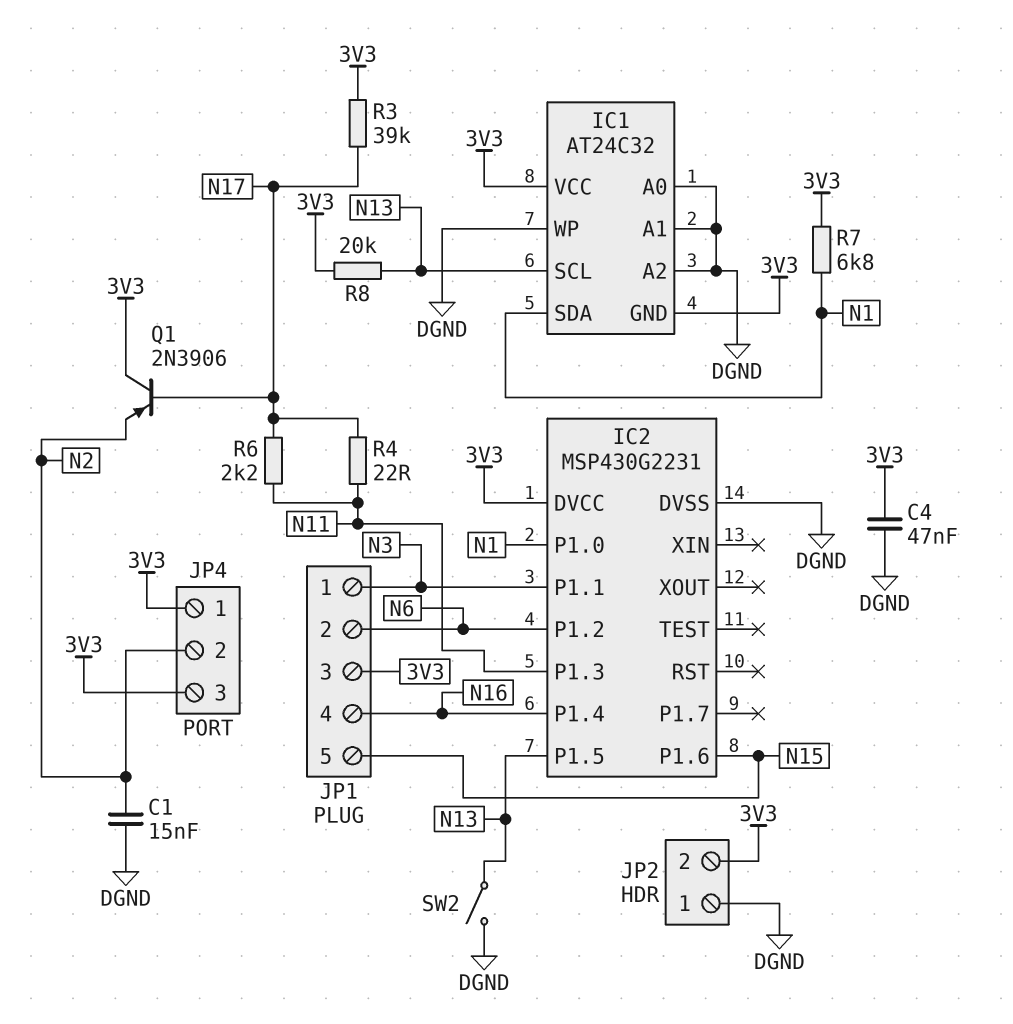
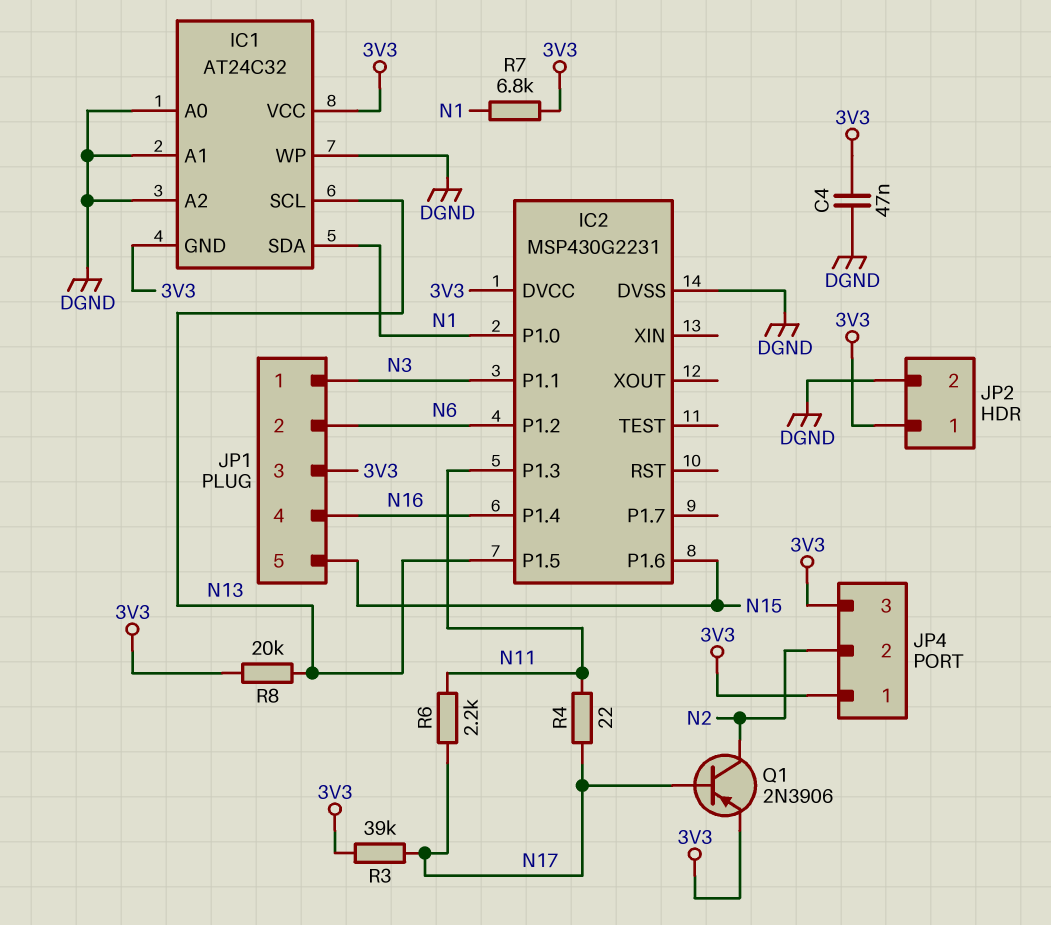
C1: 15nF (DGND, N2) -> none
JP2 pin 1: DGND -> 3V3
JP2 pin 2: 3V3 -> DGND
Q1: PNP 2N3906 (B N17, C 3V3, E N2) -> PNP 2N3906 (B N17, C N2, E 3V3)
SW2: switch (DGND, N13) -> none

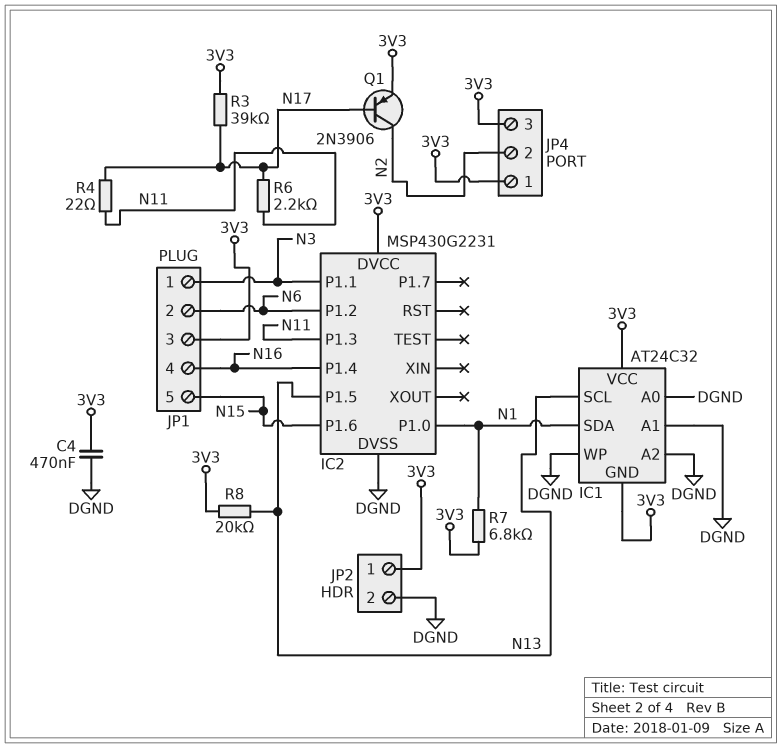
C4: 47nF (3V3, DGND) -> 470nF (3V3, DGND)

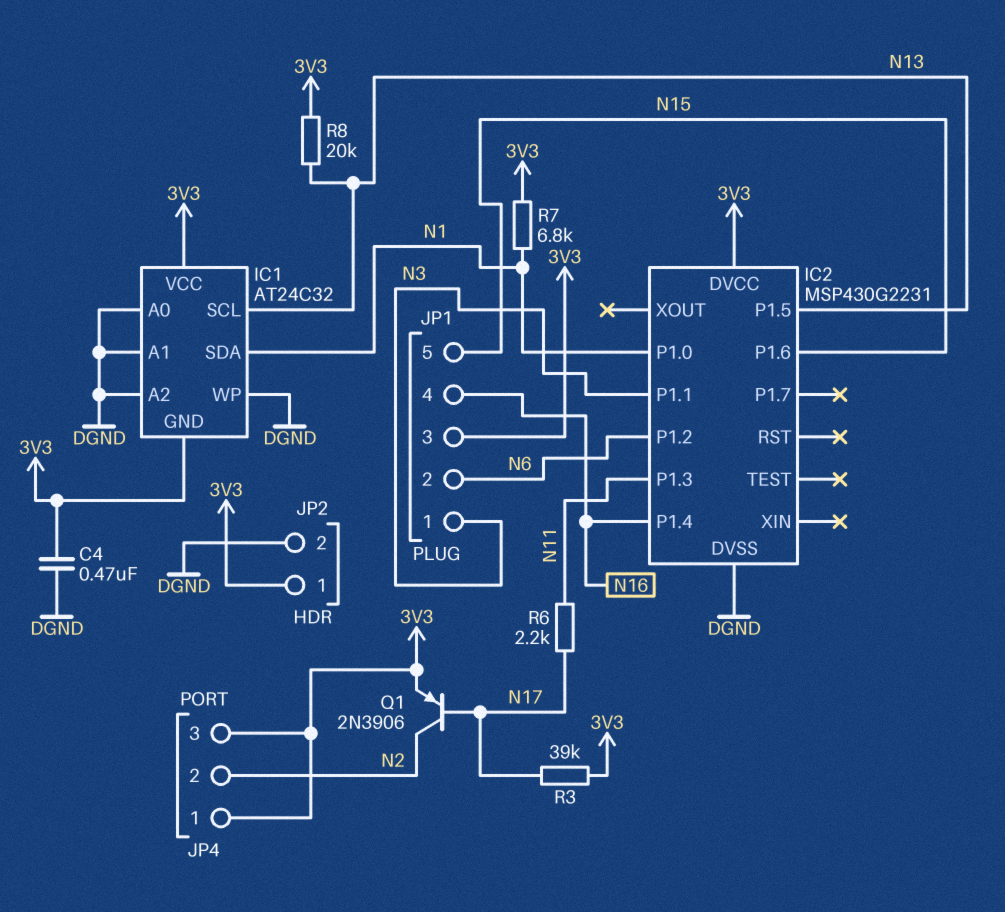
R4: 22 (N11, N17) -> none

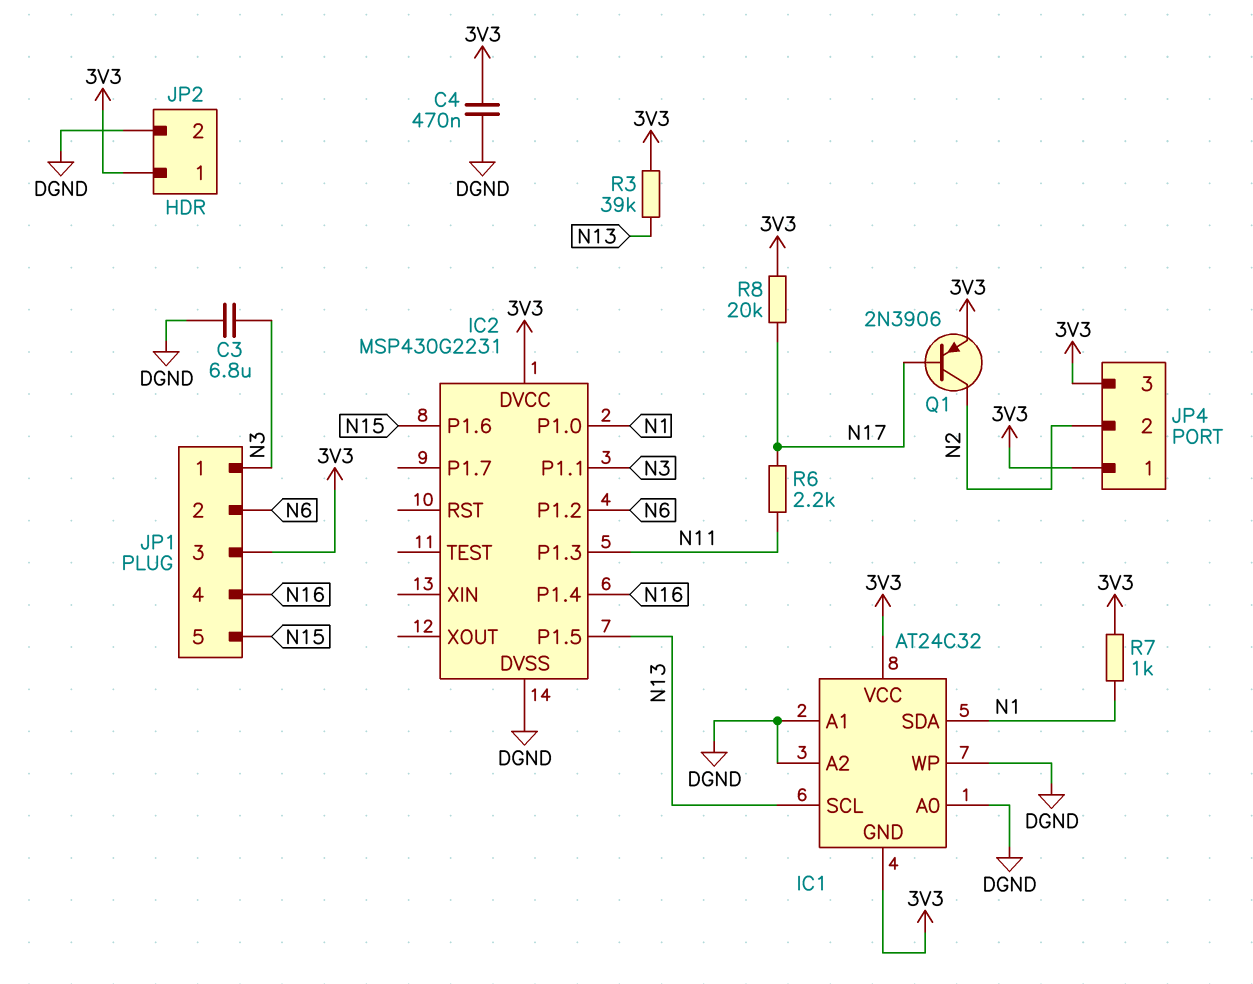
C3: none -> 6.8uF (DGND, N3)
R3: 39k (3V3, N17) -> 39k (3V3, N13)
R7: 6.8k (3V3, N1) -> 1k (3V3, N1)
R8: 20k (3V3, N13) -> 20k (3V3, N17)

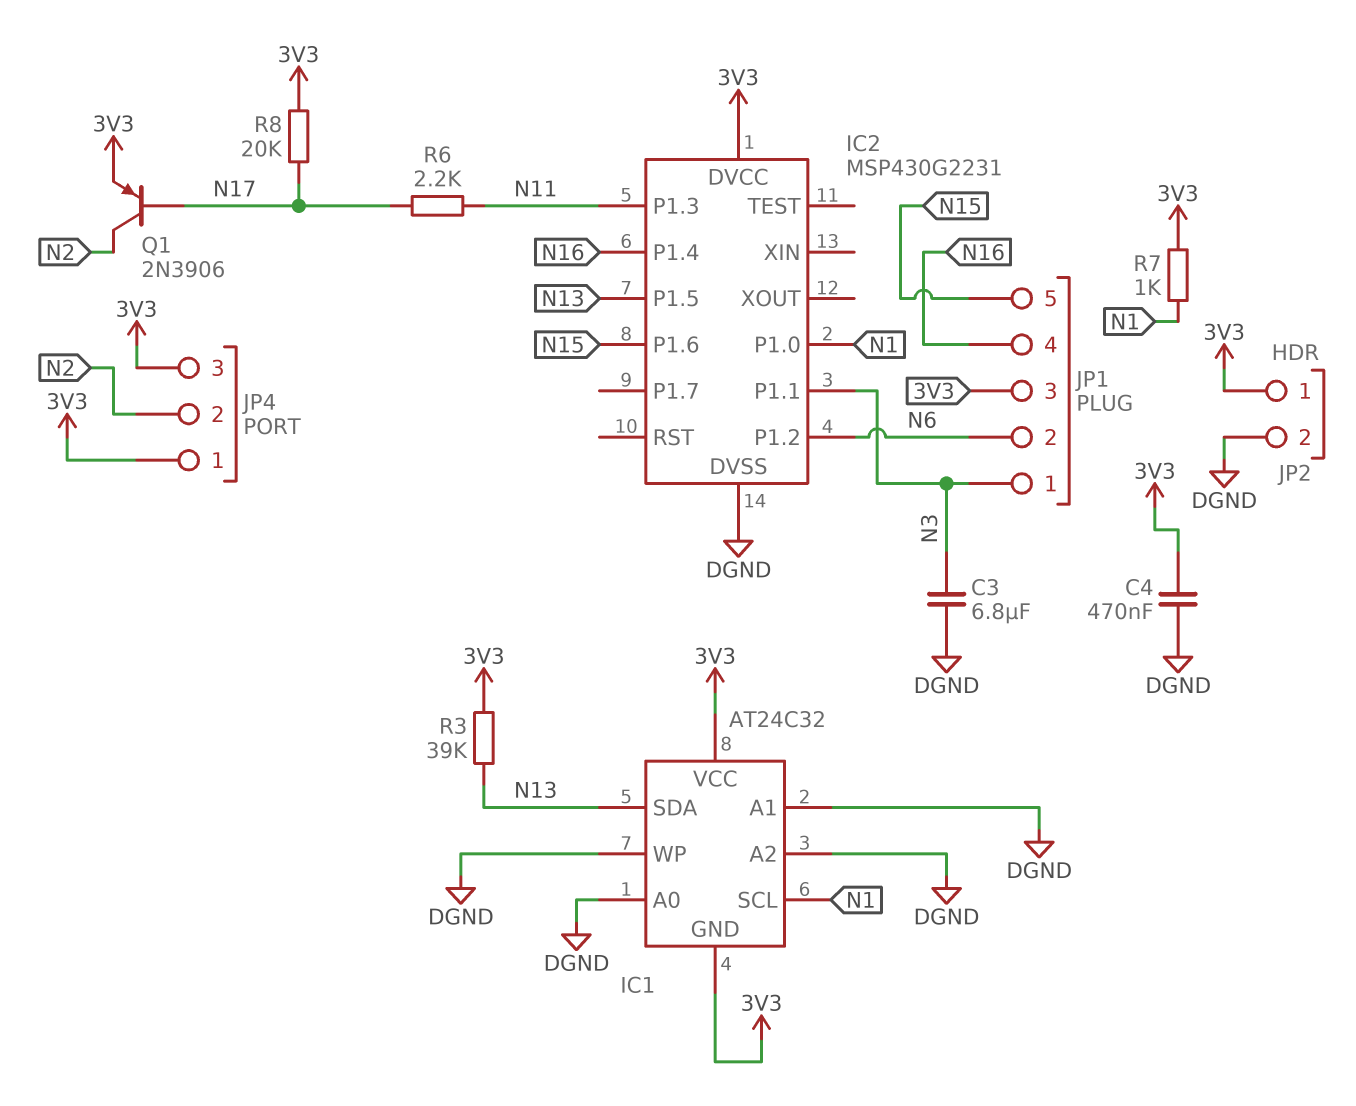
IC1 pin SCL: N13 -> N1
IC1 pin SDA: N1 -> N13

